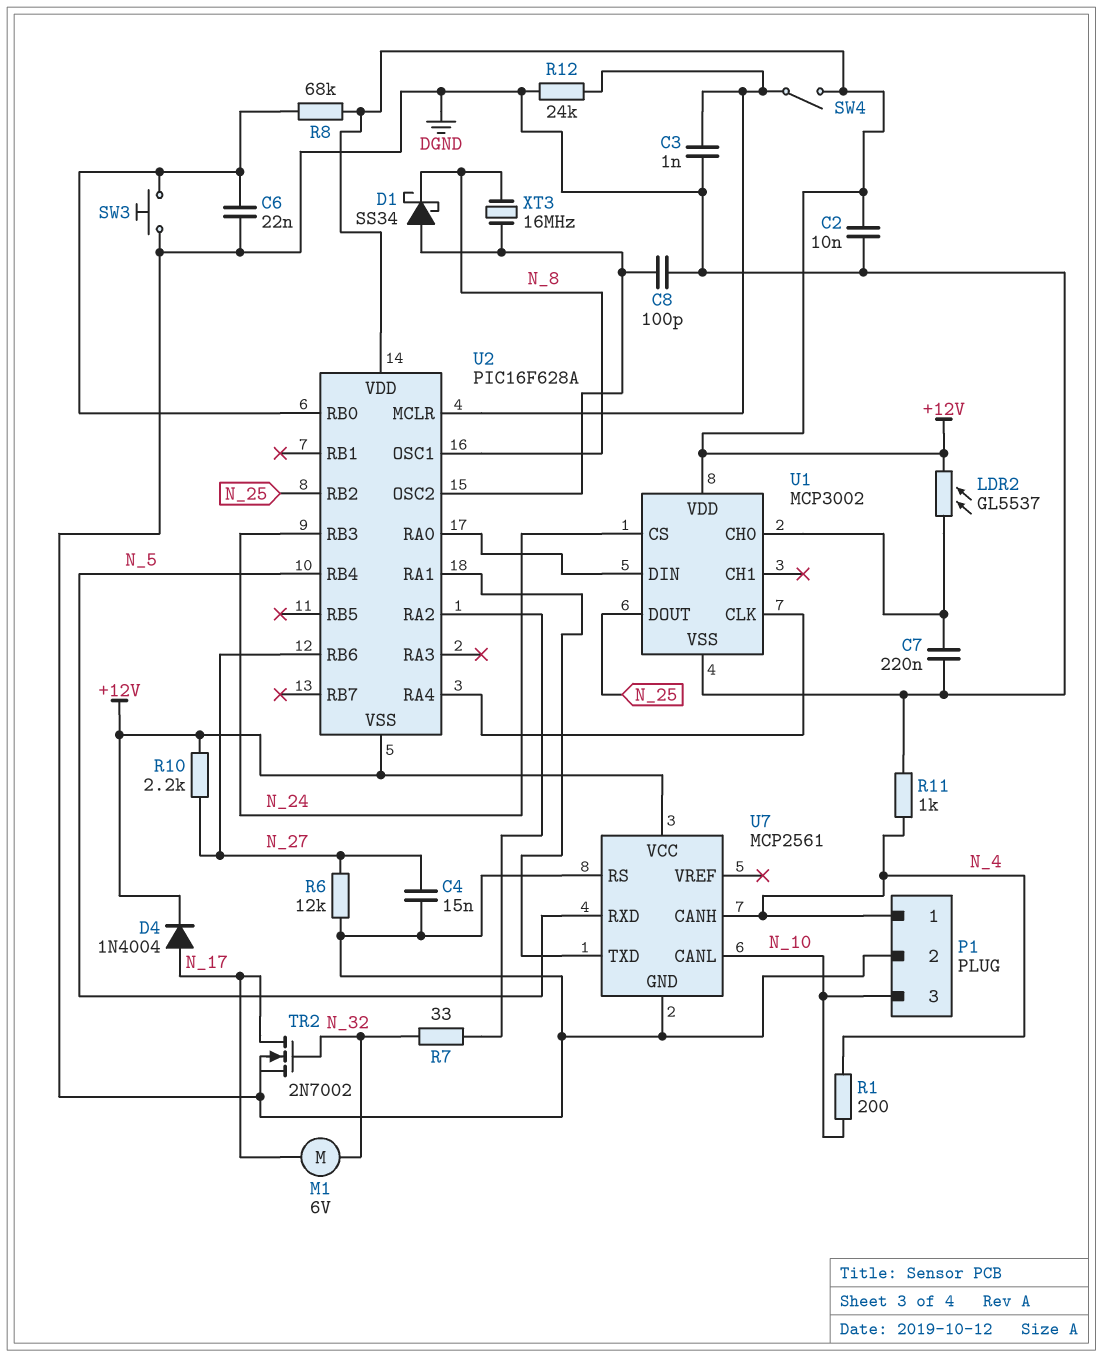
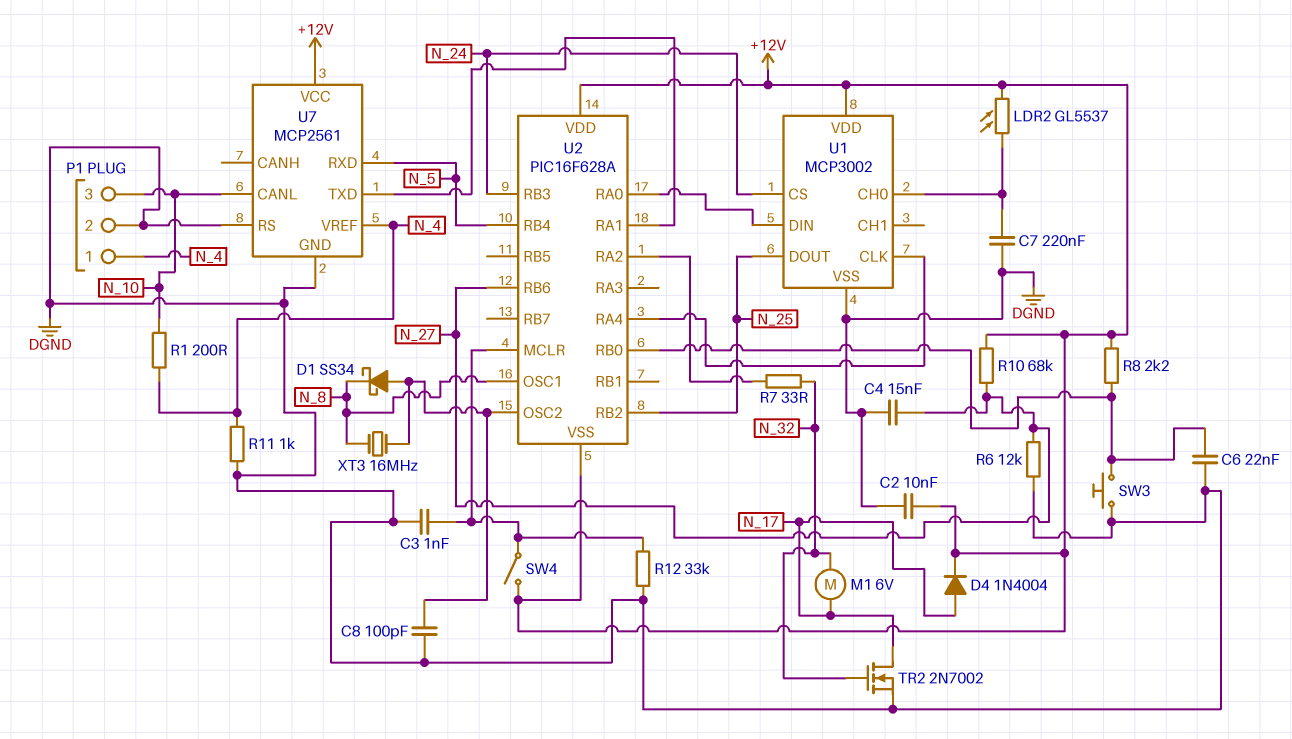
R8: 68k (+12V, U2/RB0) -> 2.2k (+12V, U2/RB0)
R10: 2.2k (+12V, N_27) -> 68k (+12V, N_27)
R12: 24k (DGND, U2/MCLR) -> 33k (DGND, U2/MCLR)
U7 pin CANH: N_4 -> none
U7 pin VREF: none -> N_4

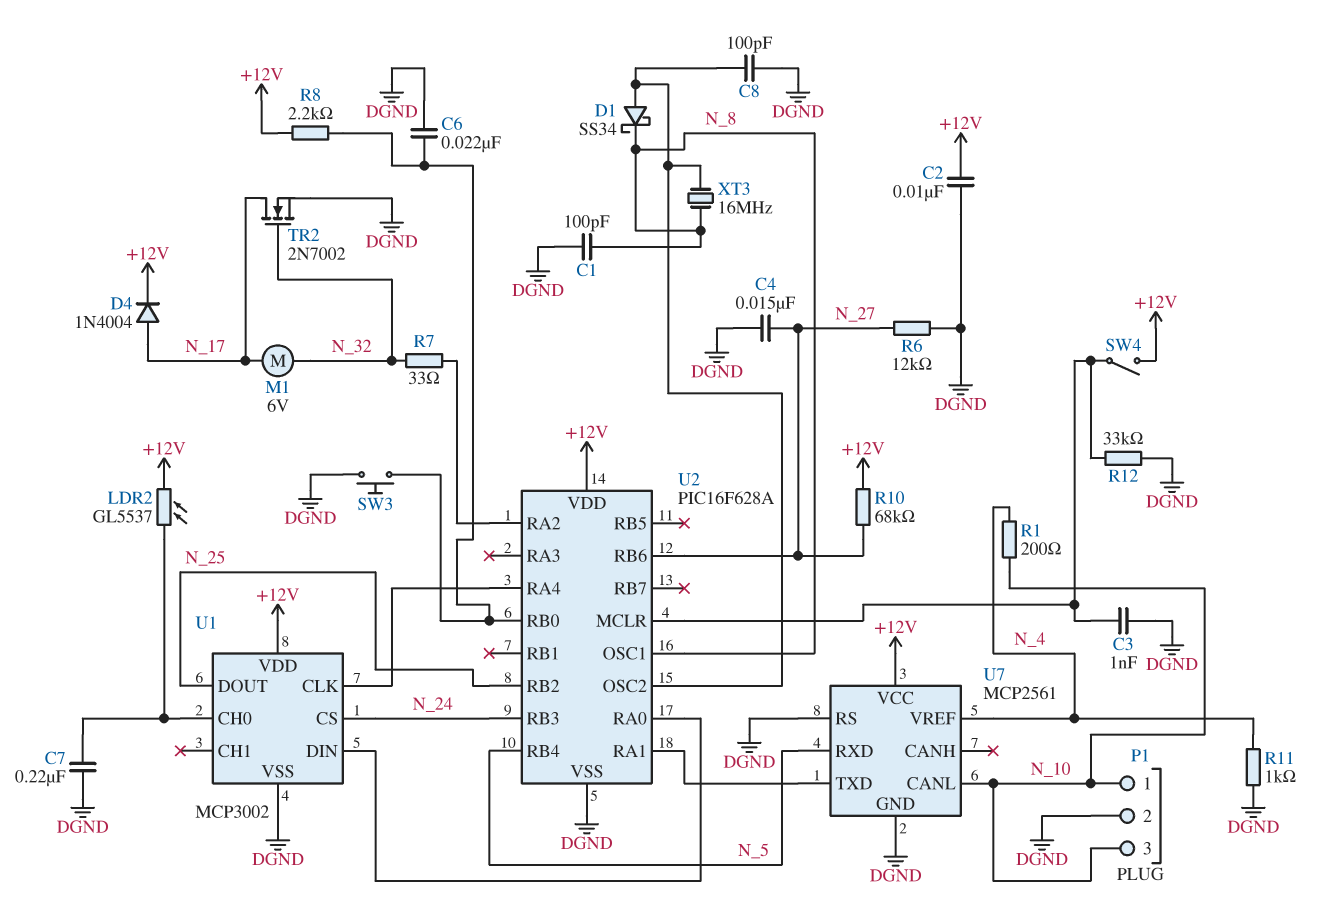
C1: none -> 100pF (DGND, N_8)
P1 pin 1: N_4 -> N_10
U2 pin VSS: +12V -> DGND

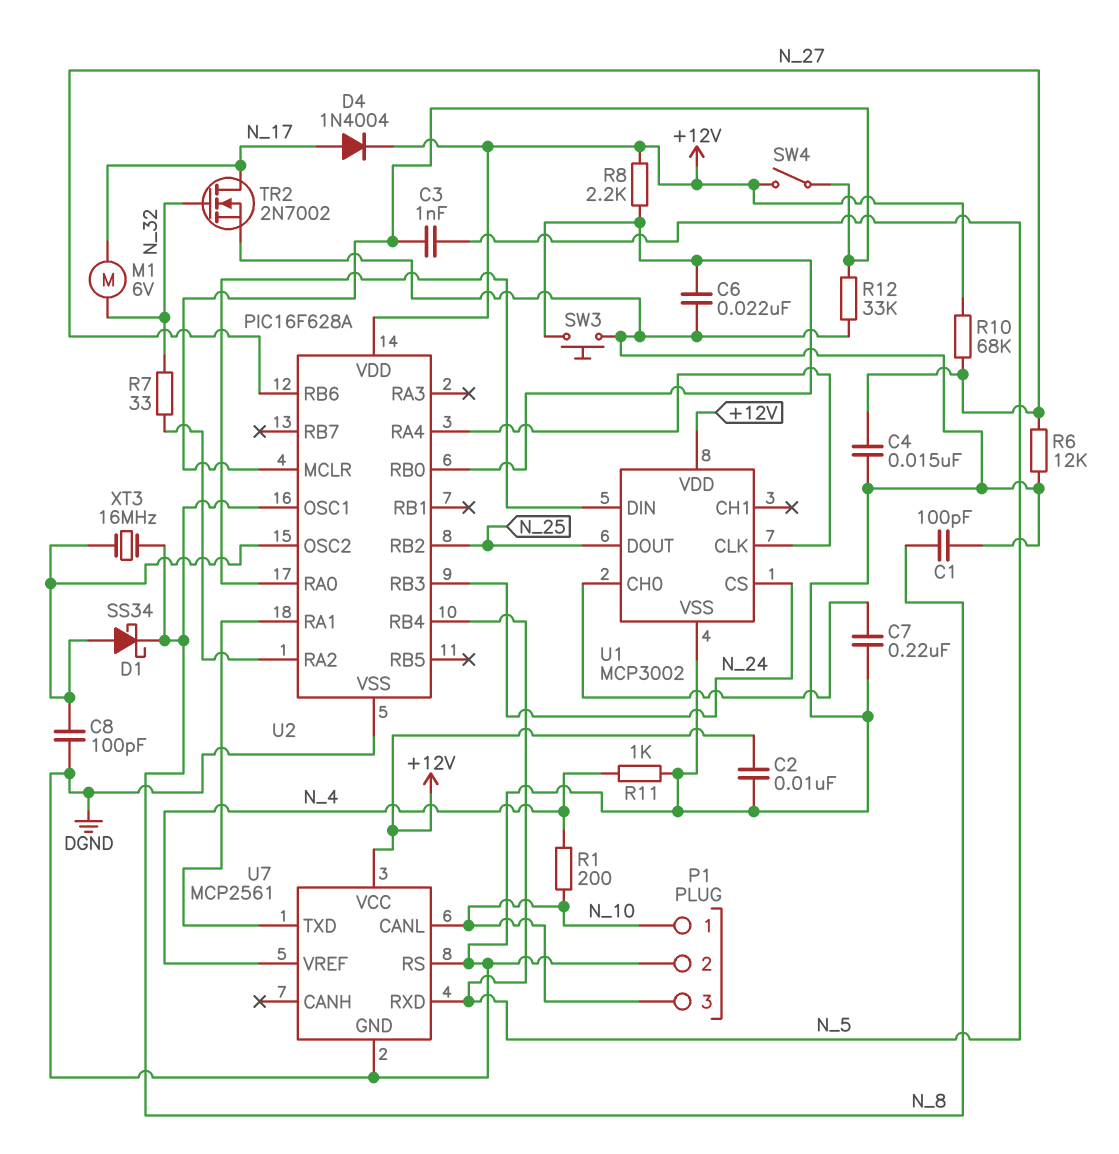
C3: 1nF (DGND, U2/MCLR) -> 1nF (N_5, U2/MCLR)
LDR2: GL5537 (+12V, U1/CH0) -> none

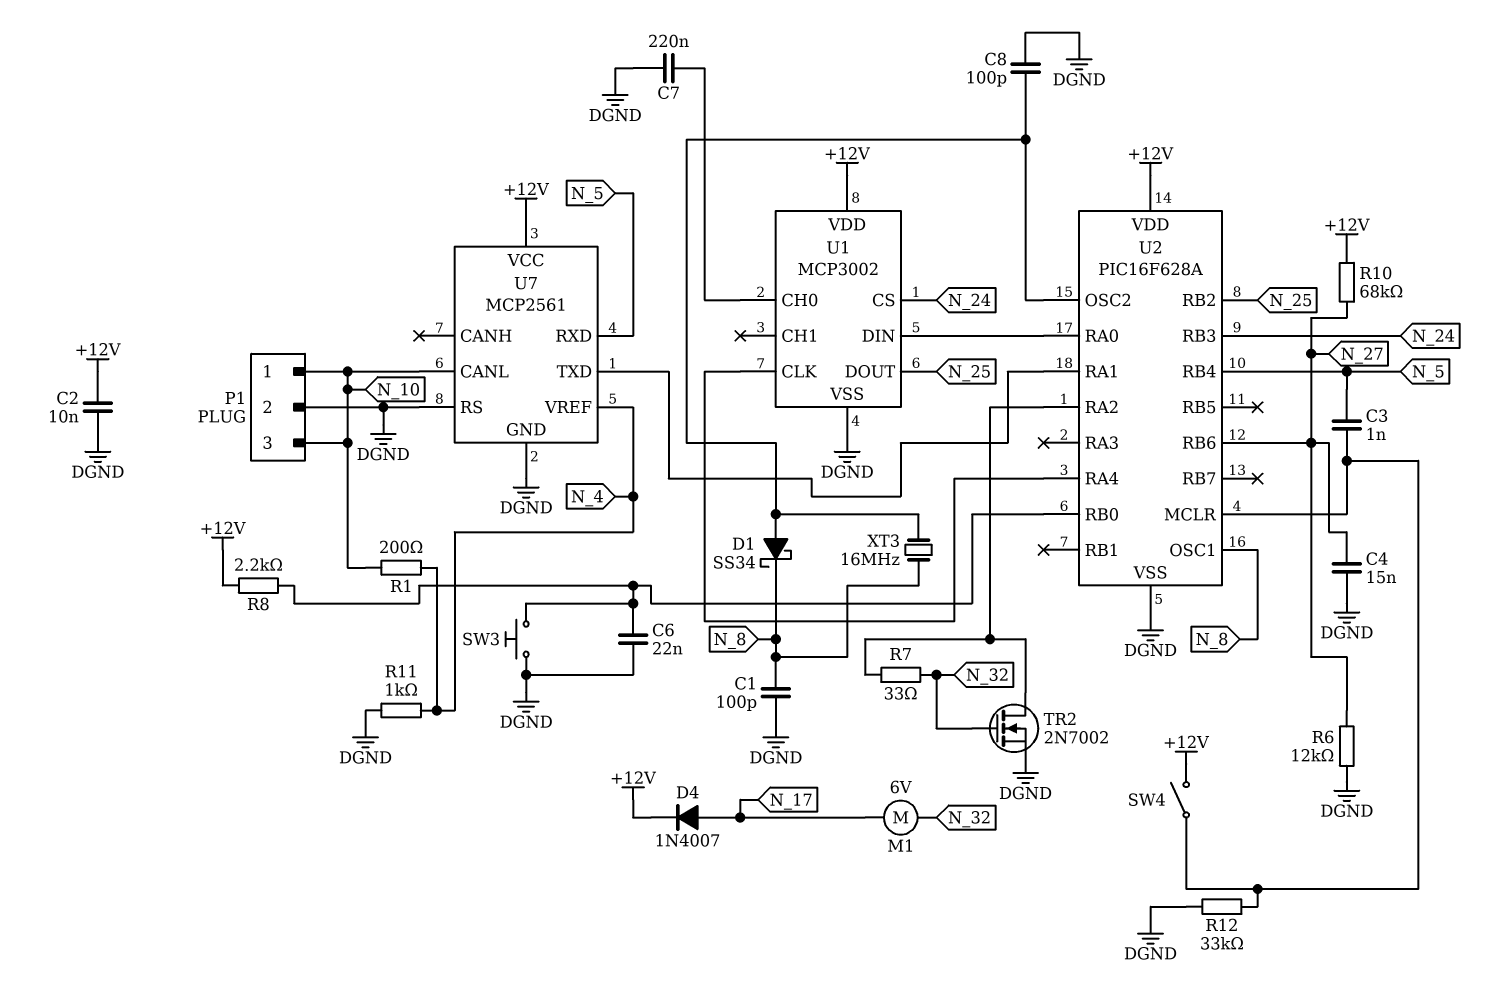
D4: diode 1N4004 (A N_17, K +12V) -> diode 1N4007 (A N_17, K +12V)
TR2: NMOS 2N7002 (G N_32, D N_17, S DGND) -> NMOS 2N7002 (G N_32, D U2/RA2, S DGND)

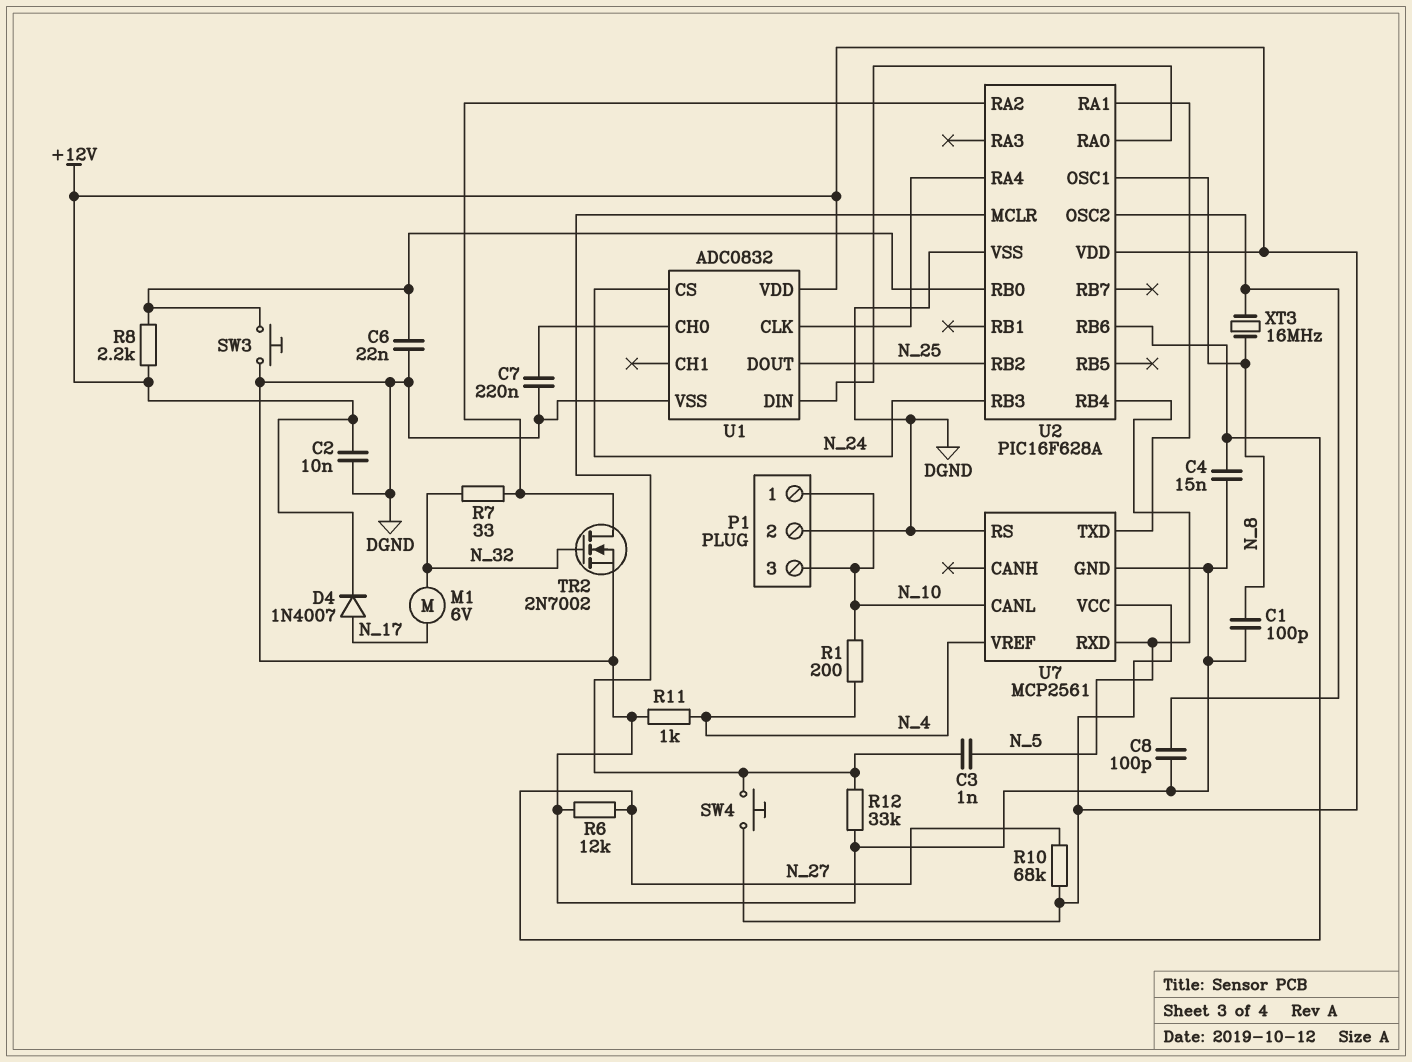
D1: schottky SS34 (A U2/OSC2, K N_8) -> none
SW4: switch (+12V, U2/MCLR) -> button (+12V, U2/MCLR)
U1: MCP3002 -> ADC0832

